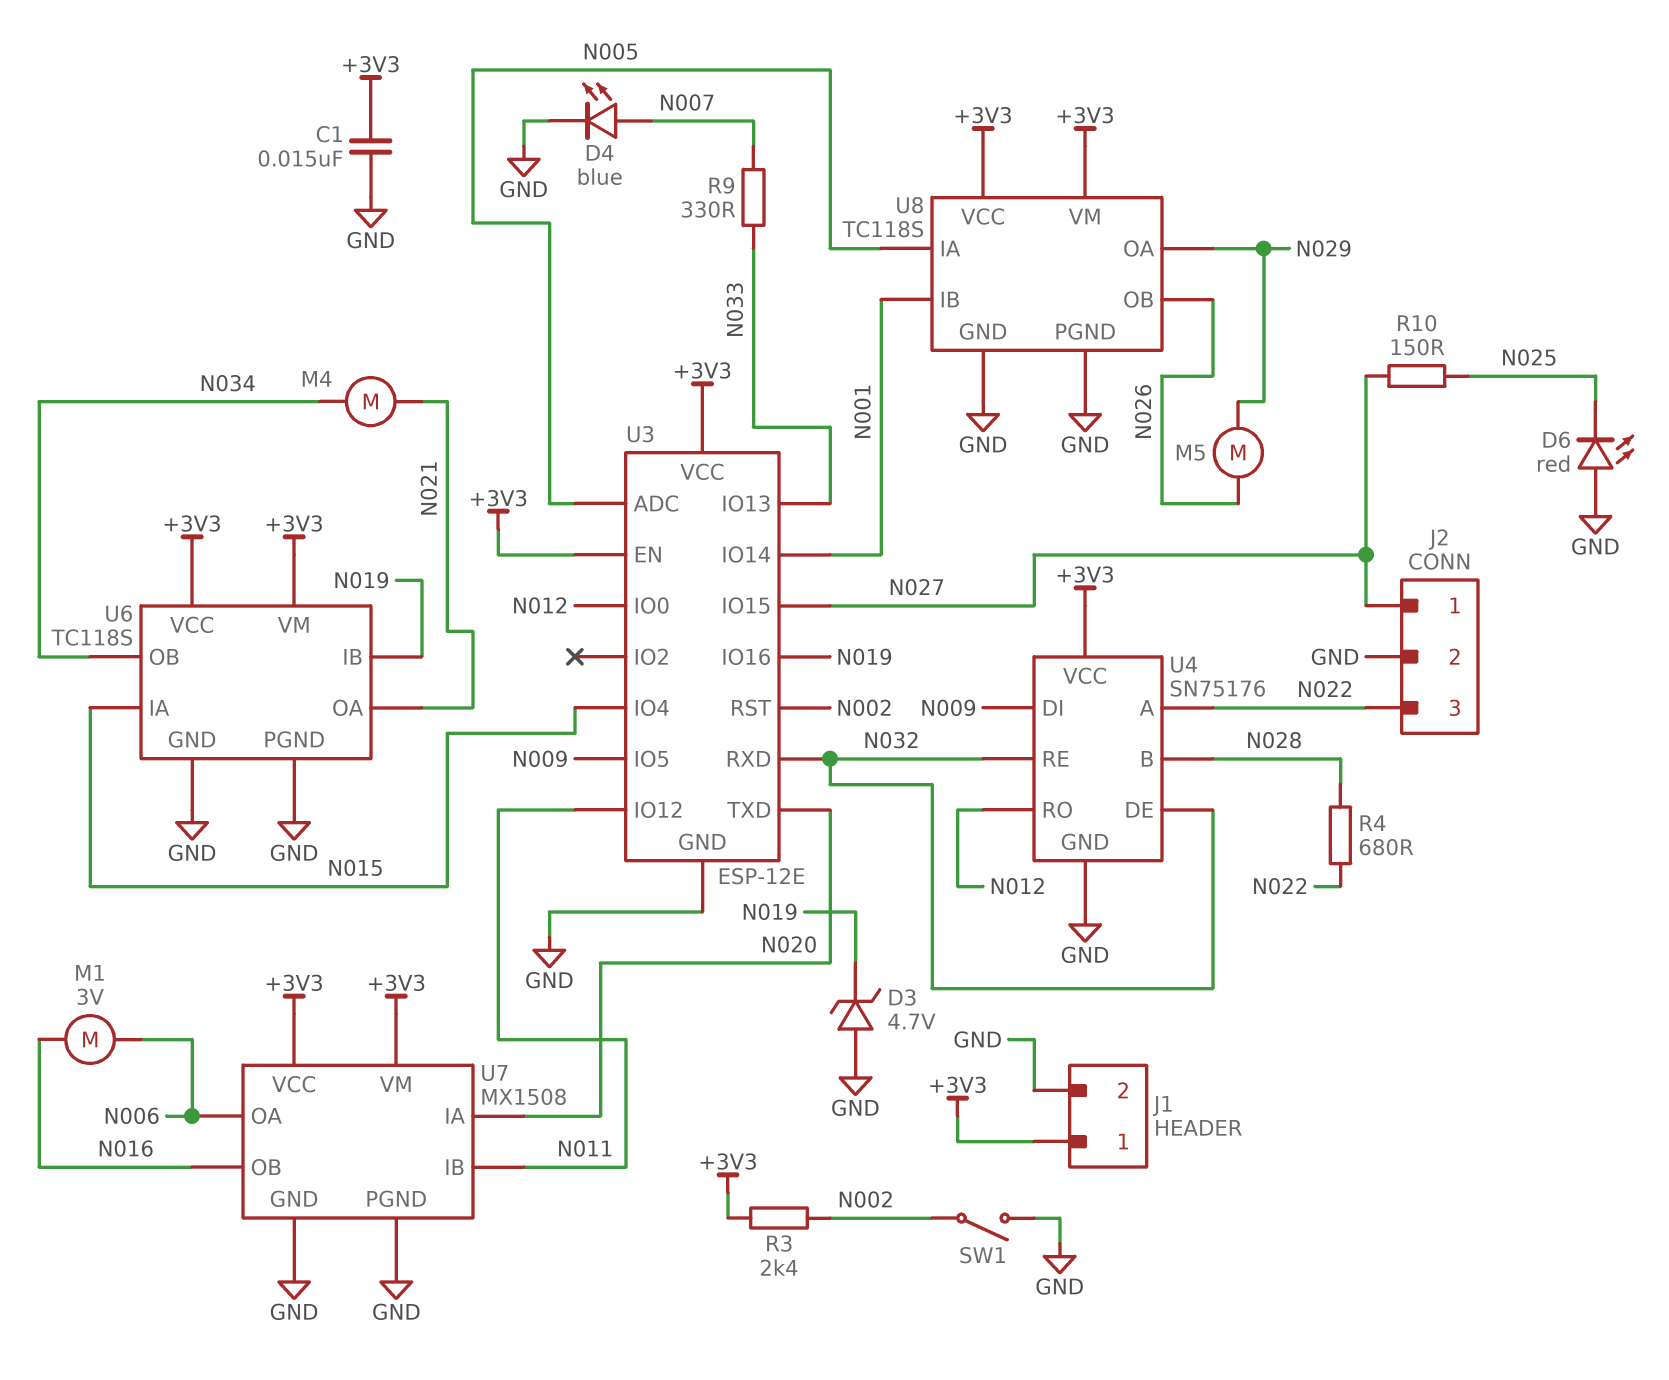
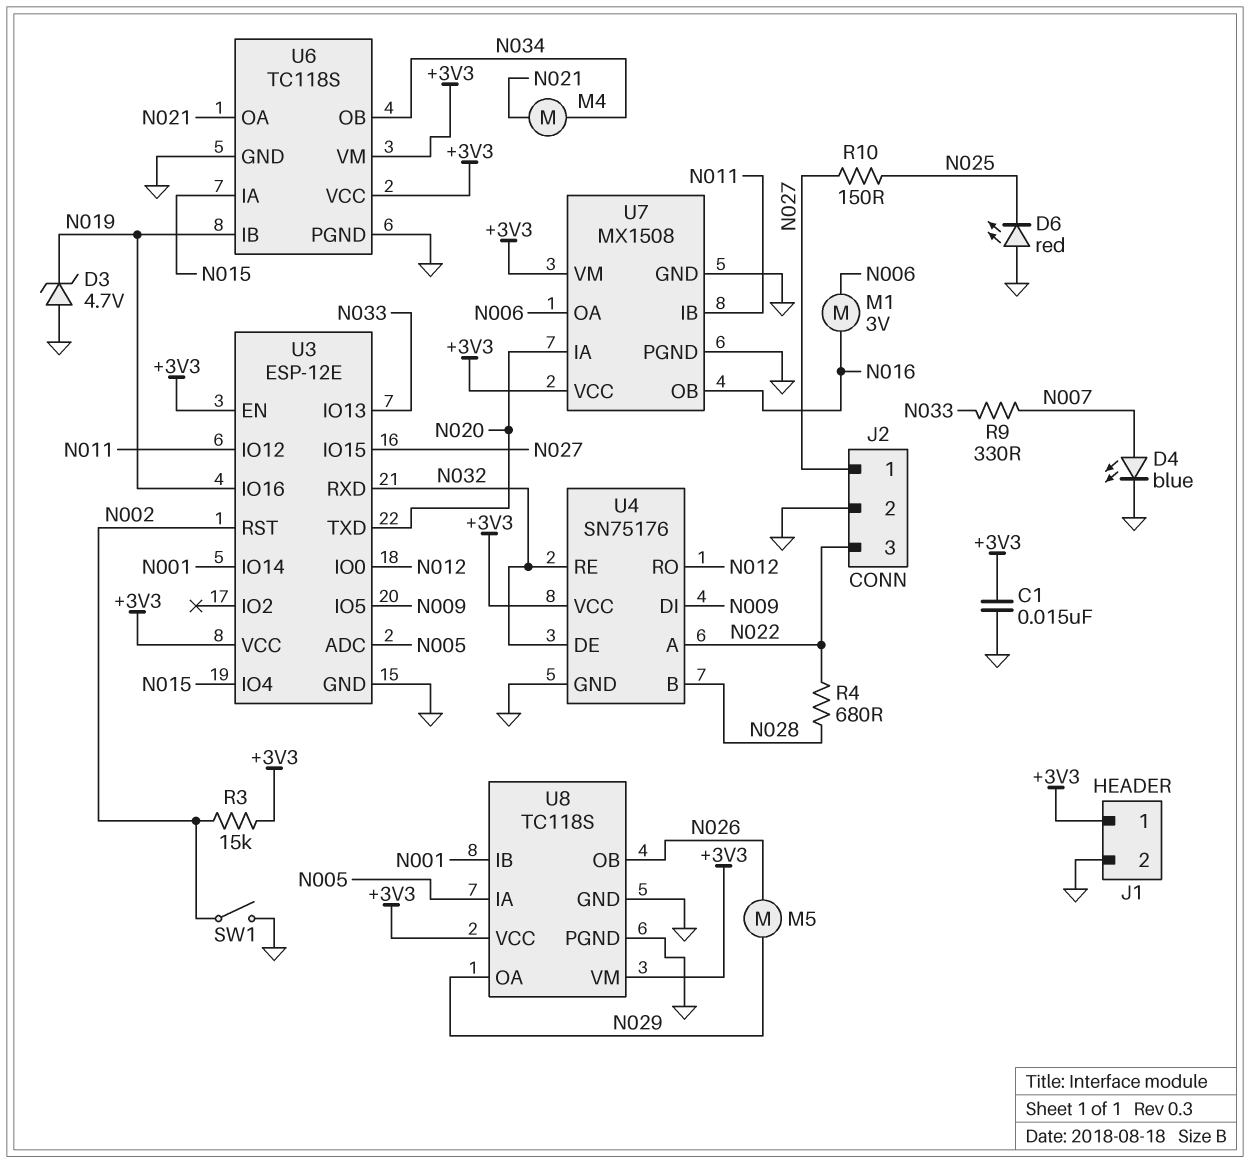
R3: 2.4k (+3V3, N002) -> 15k (+3V3, N002)

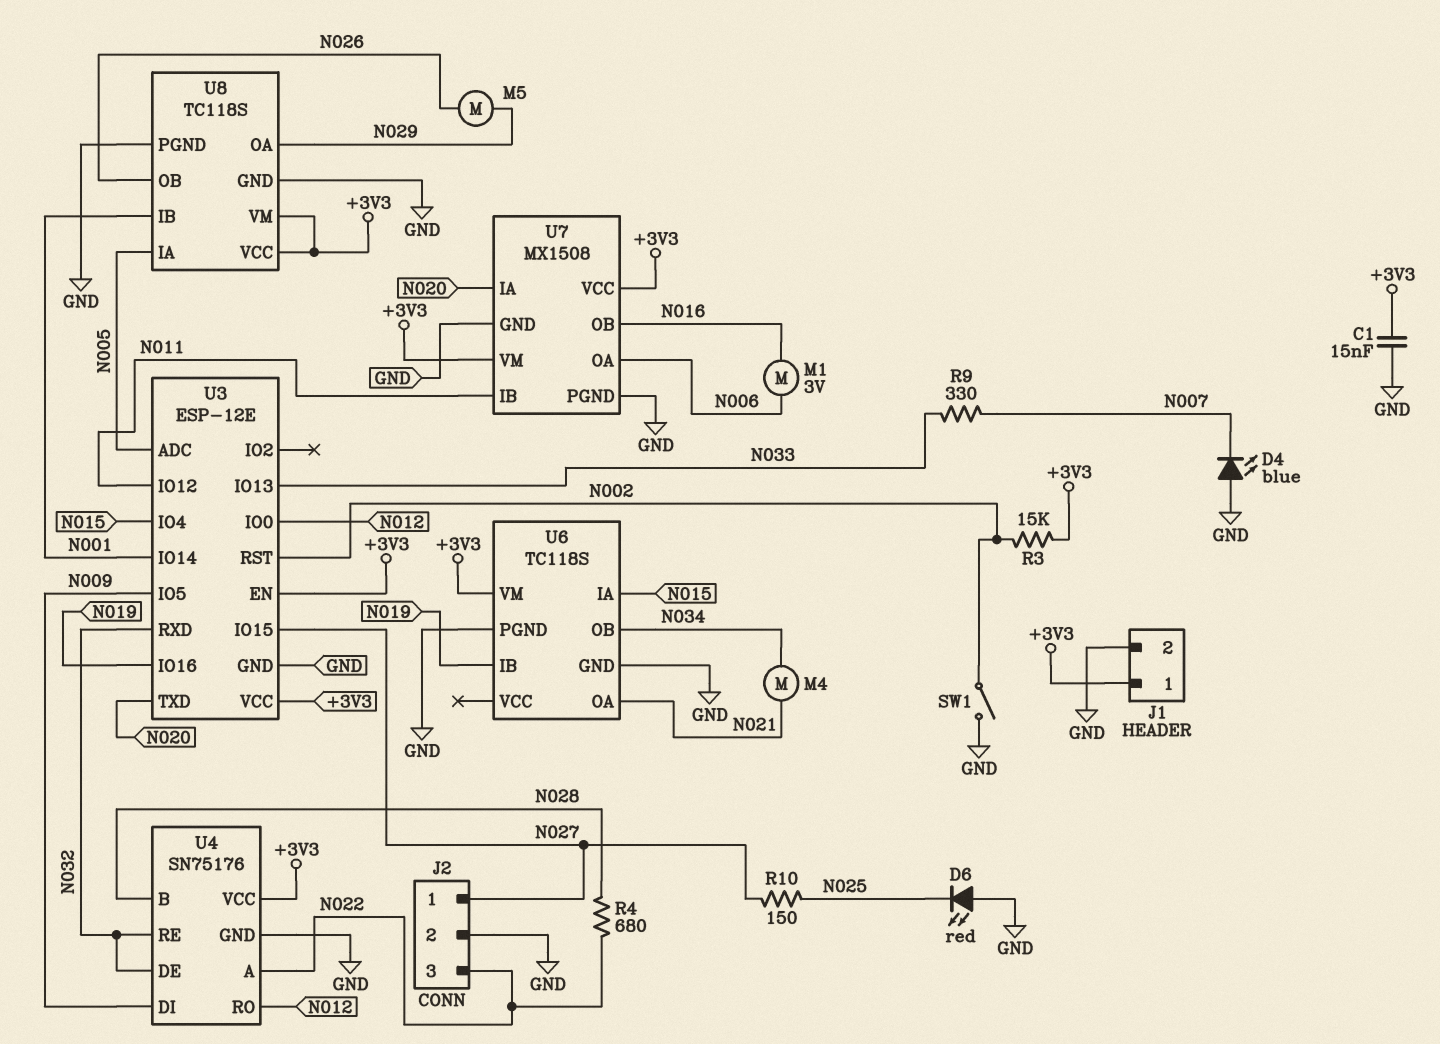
D3: zener 4.7V (A GND, K N019) -> none
D4: LED blue (A N007, K GND) -> LED blue (A GND, K N007)
U6 pin VCC: +3V3 -> none

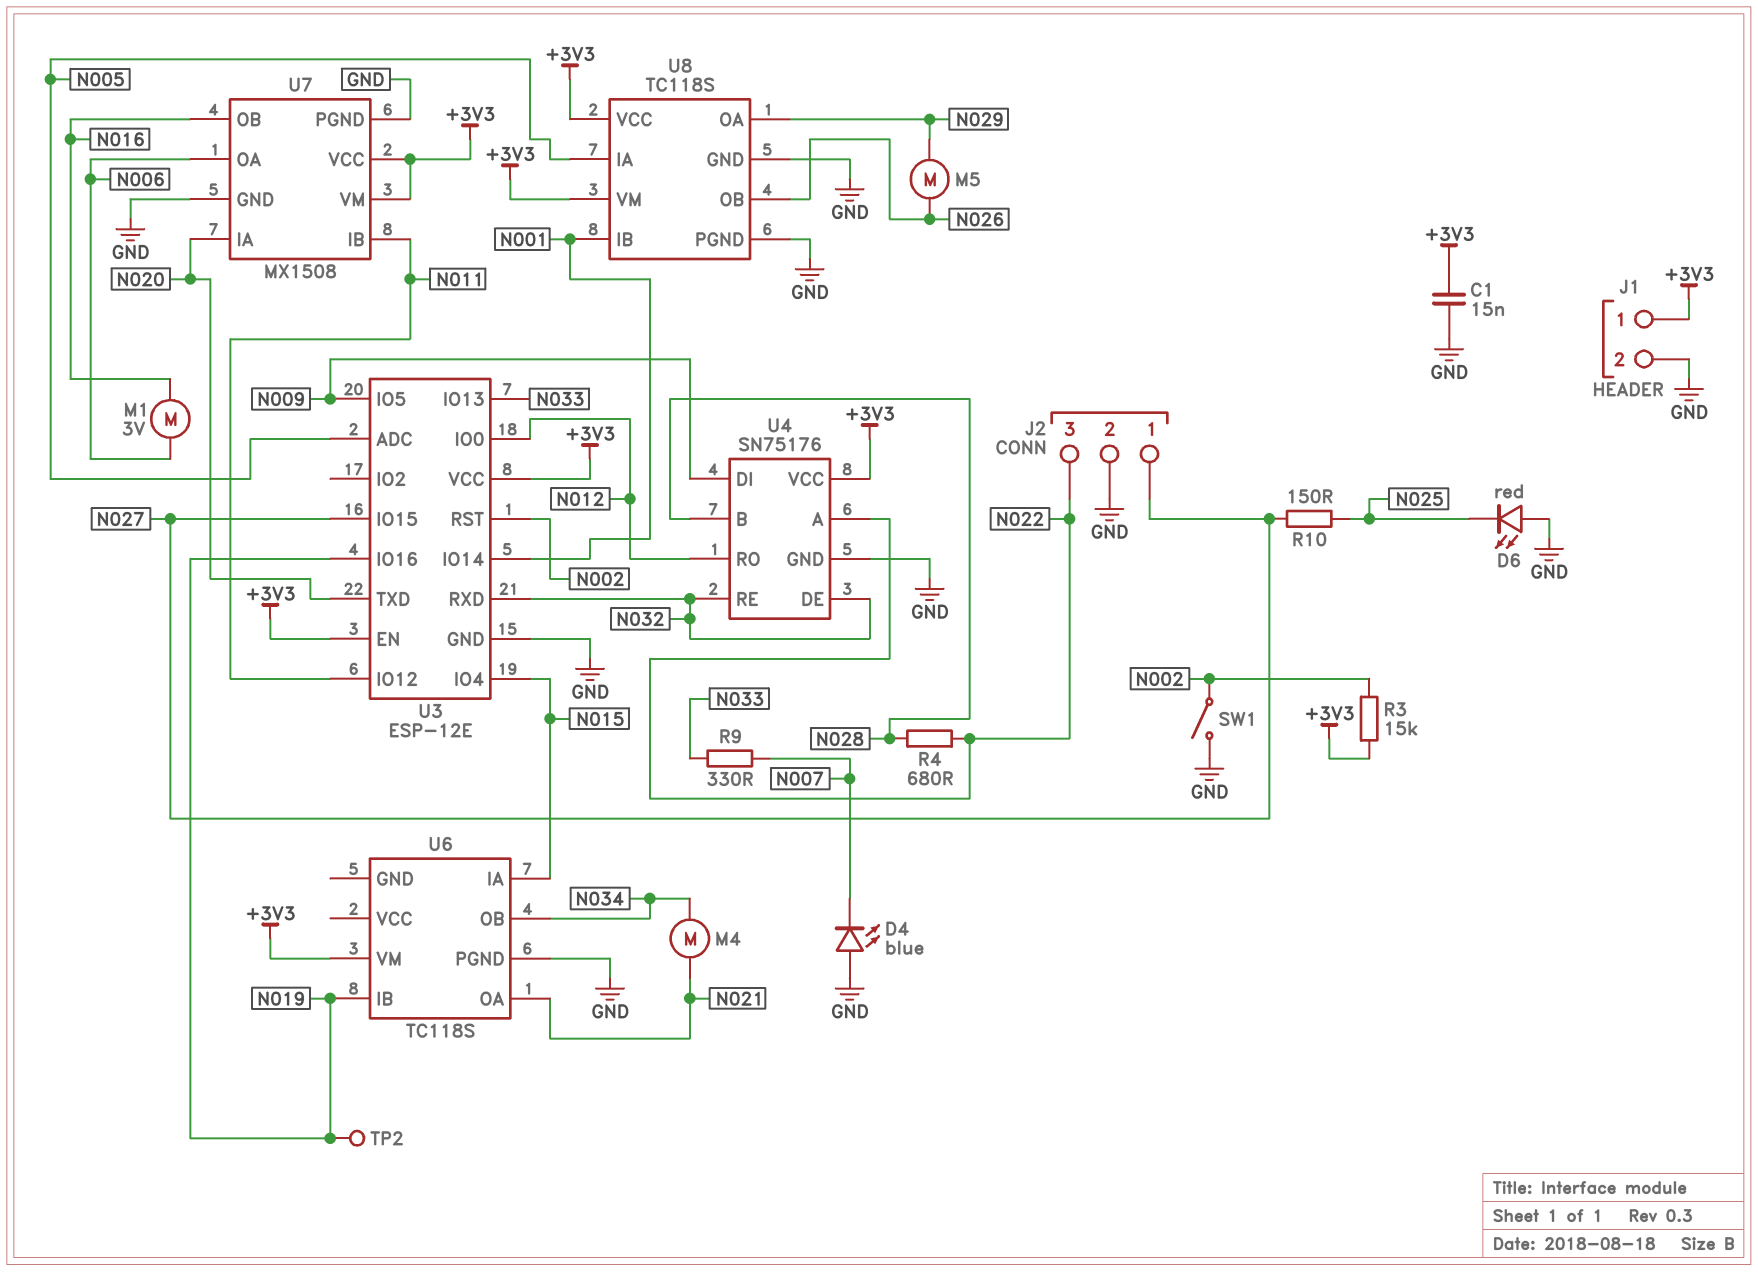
TP2: none -> test point (N019)
U6 pin GND: GND -> none

